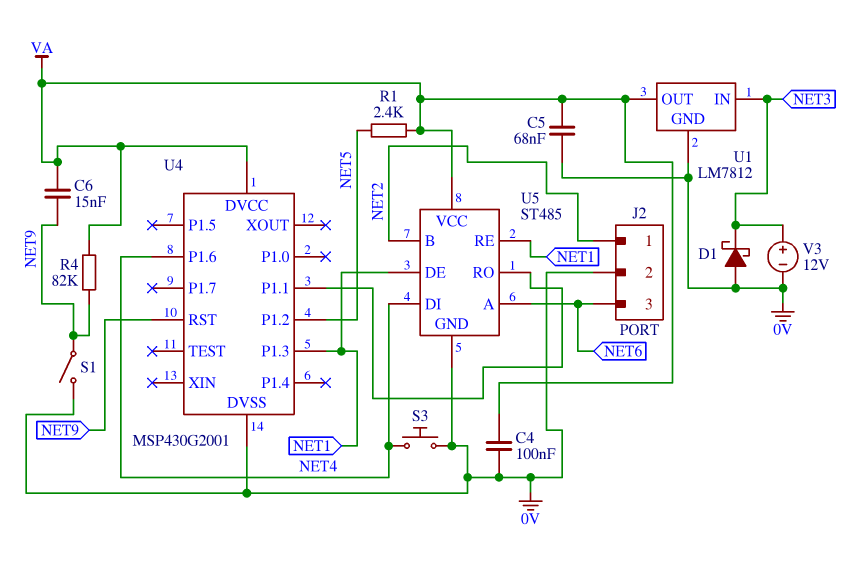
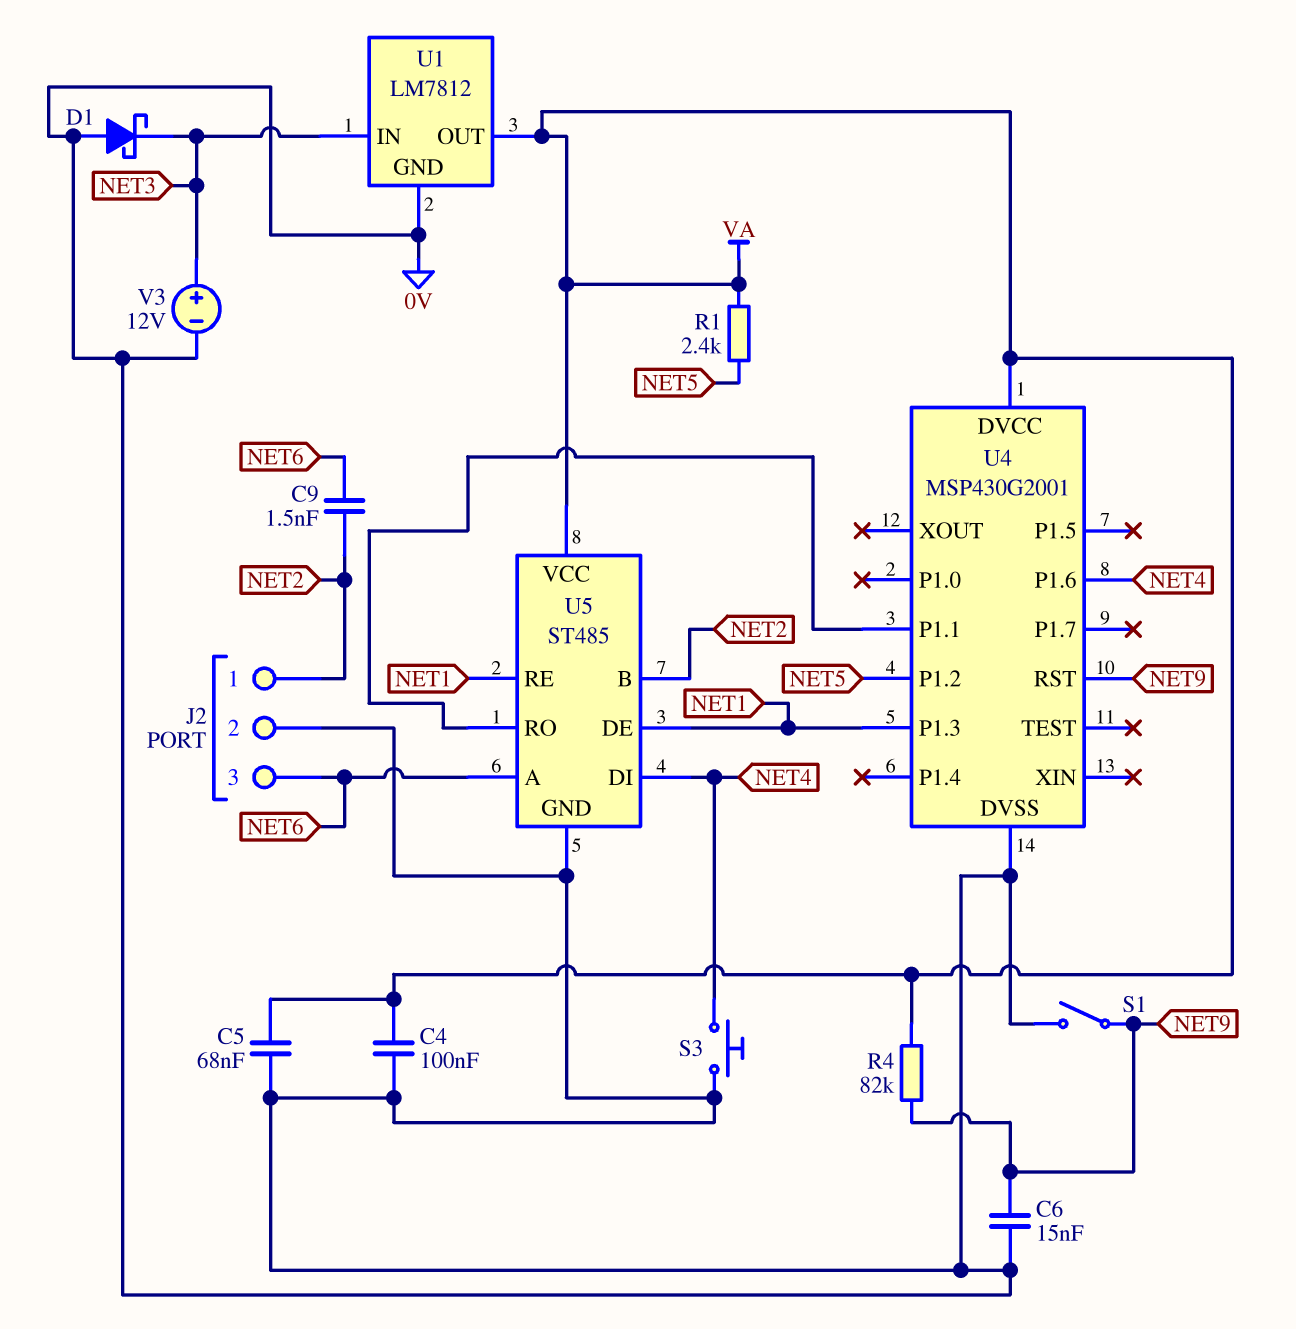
C6: 15nF (NET9, VA) -> 15nF (0V, NET9)
C9: none -> 1.5nF (NET2, NET6)

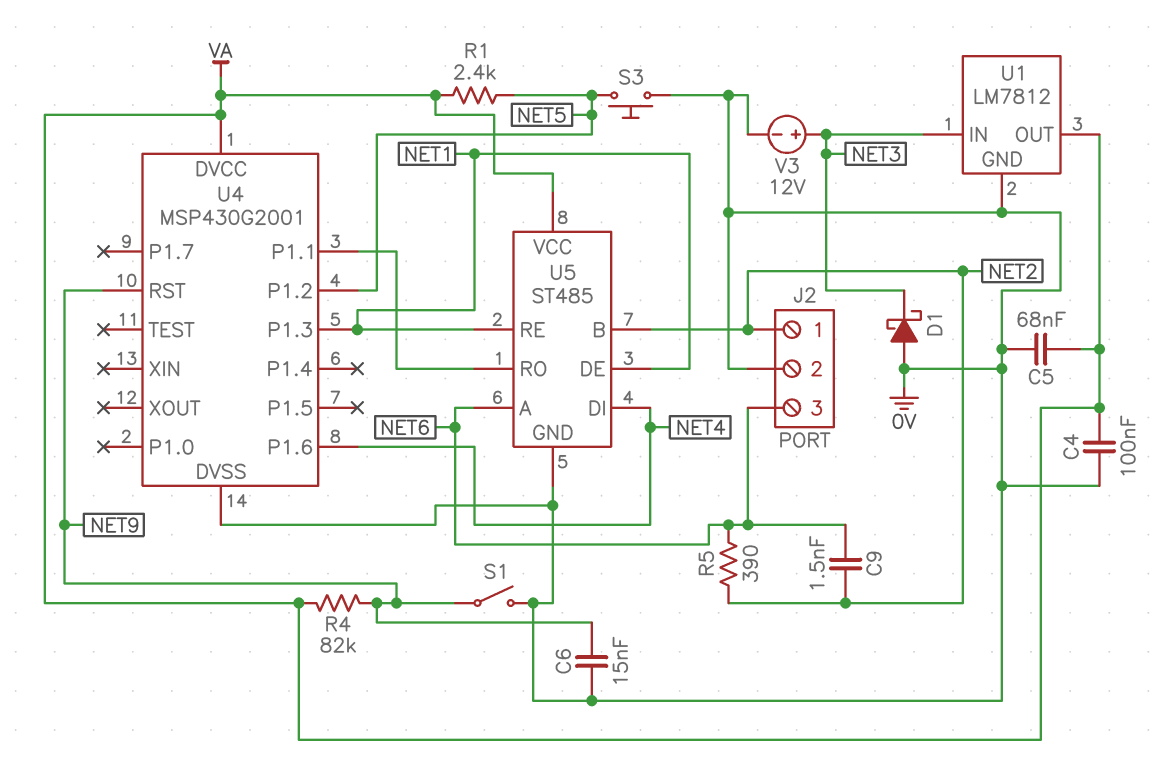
R5: none -> 390 (NET2, NET6)
S3: button (0V, NET4) -> button (0V, NET5)

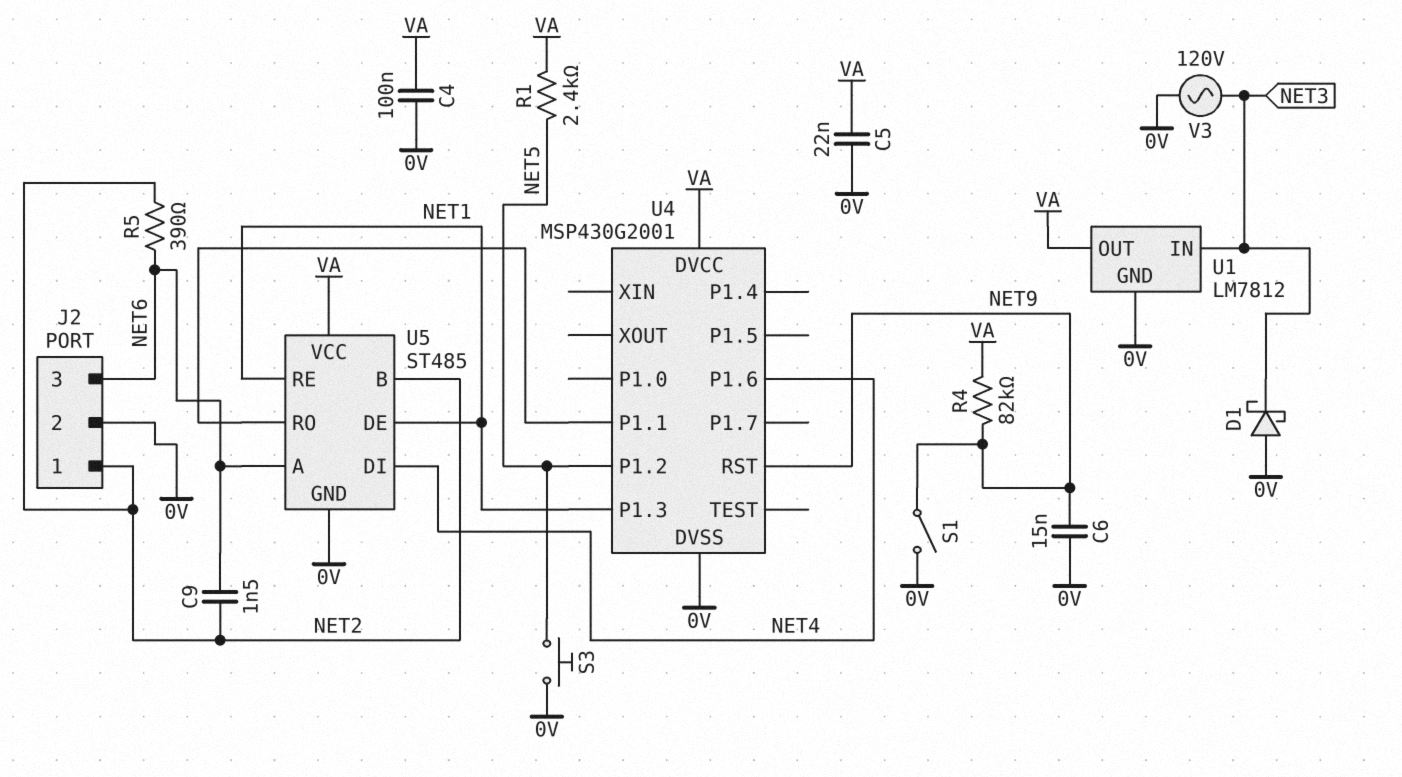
C5: 68nF (0V, VA) -> 22nF (0V, VA)
V3: 12V (plus NET3, minus 0V) -> AC 120V (0V, NET3)

